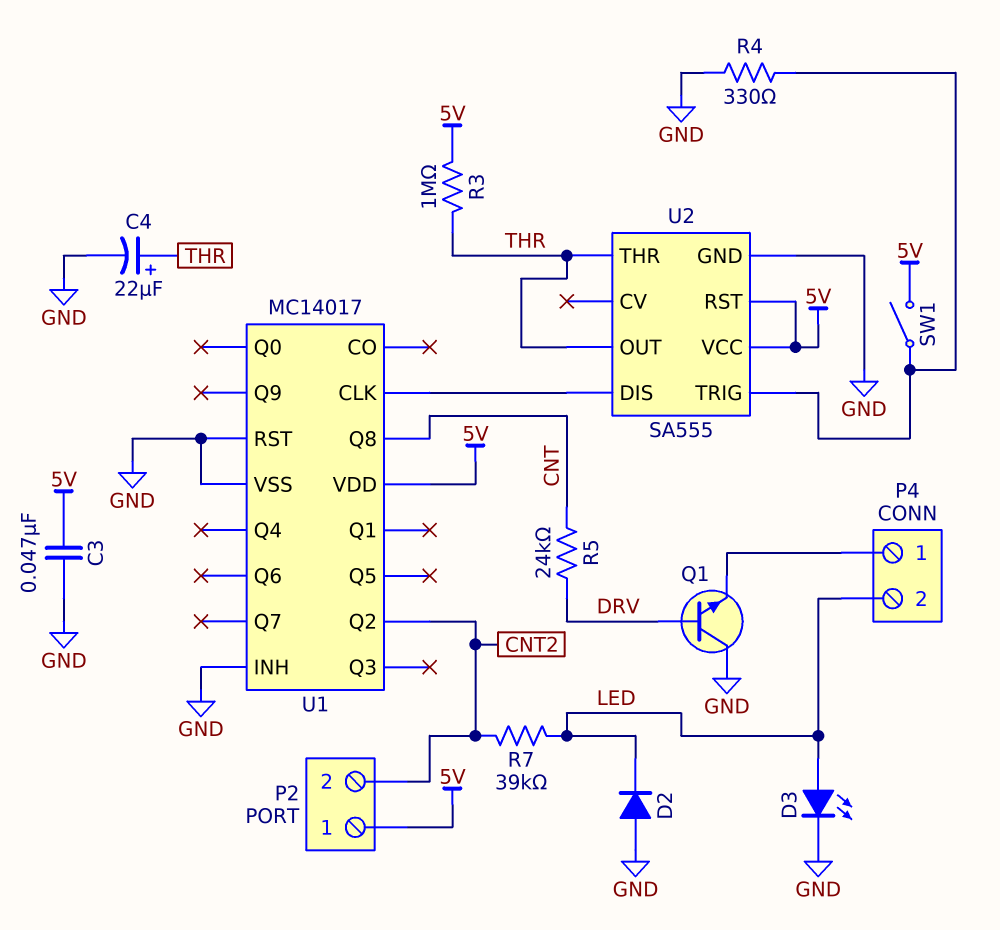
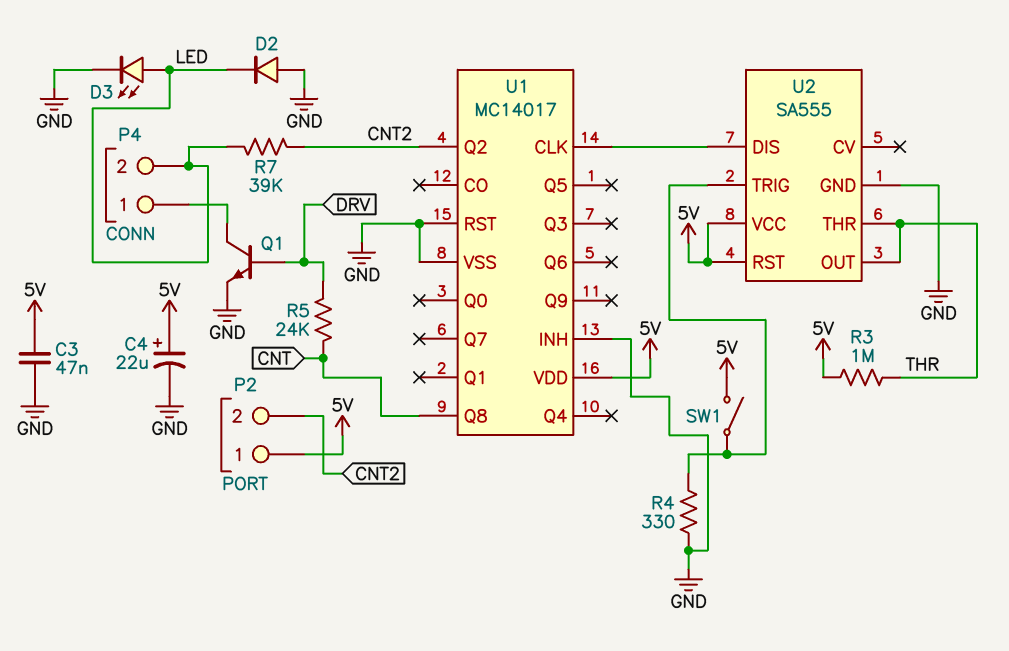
C4: 22uF (plus THR, minus GND) -> 22uF (plus 5V, minus GND)
Q1: NPN (B DRV, C GND, E P4/1) -> NPN (B DRV, C P4/1, E GND)

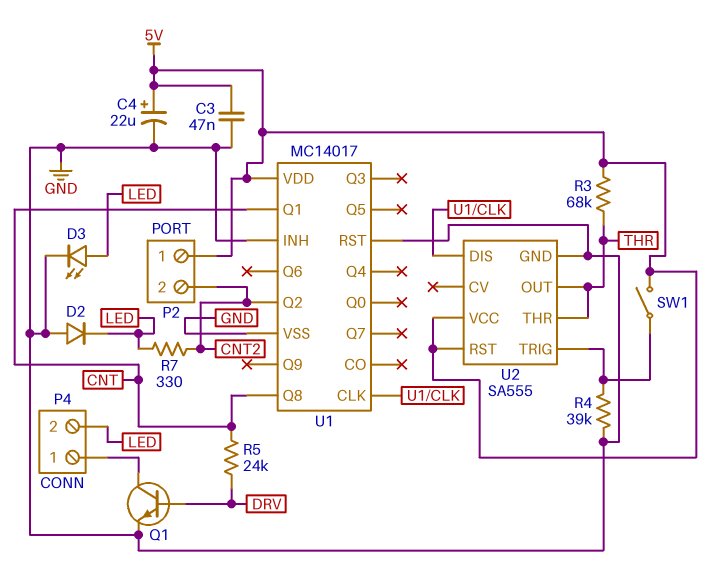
R3: 1M (5V, THR) -> 68k (5V, THR)
R4: 330 (GND, U2/TRIG) -> 39k (GND, U2/TRIG)
R7: 39k (CNT2, LED) -> 330 (CNT2, LED)
U1 pin Q1: none -> CNT

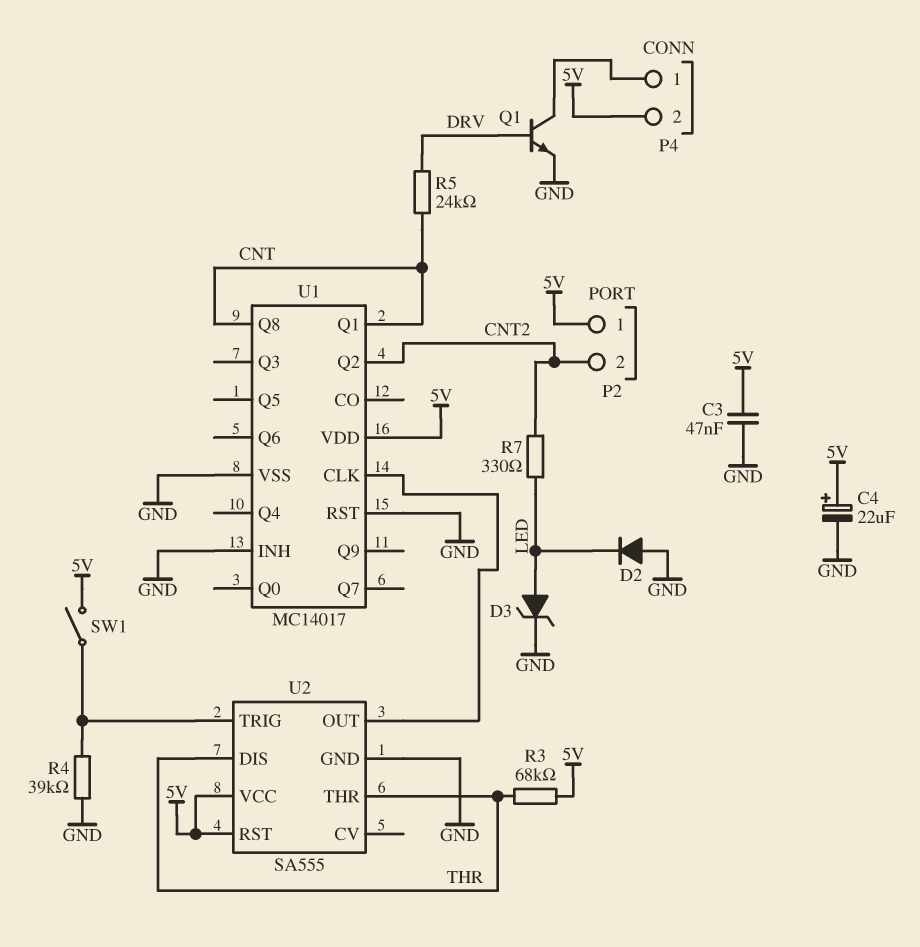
D3: LED (A LED, K GND) -> zener (A LED, K GND)
P4 pin 2: LED -> 5V
U2 pin DIS: U1/CLK -> THR
U2 pin OUT: THR -> U1/CLK

